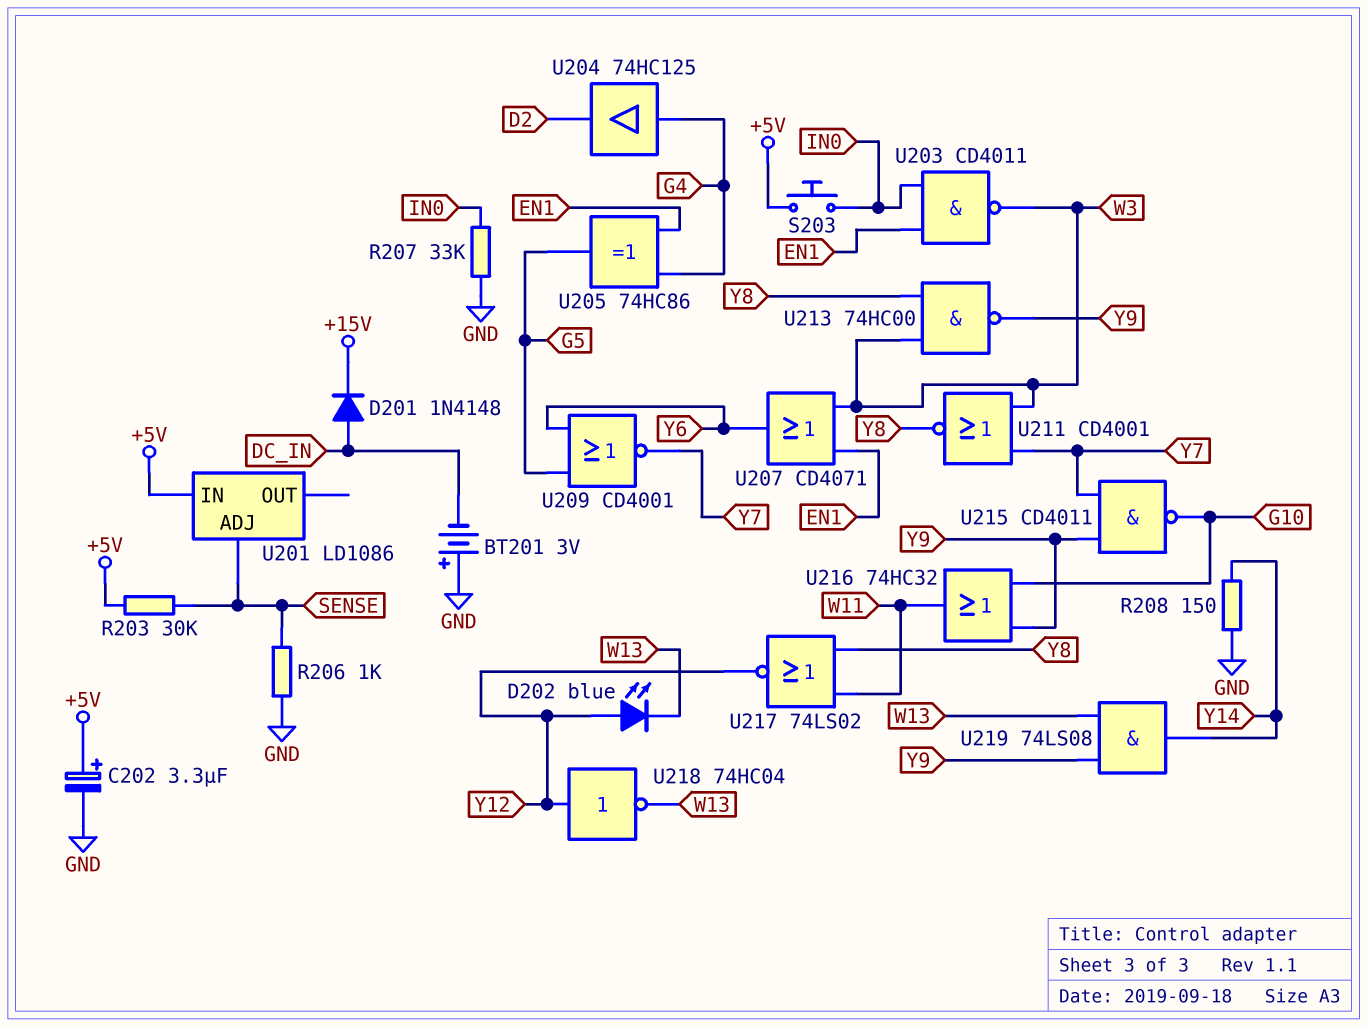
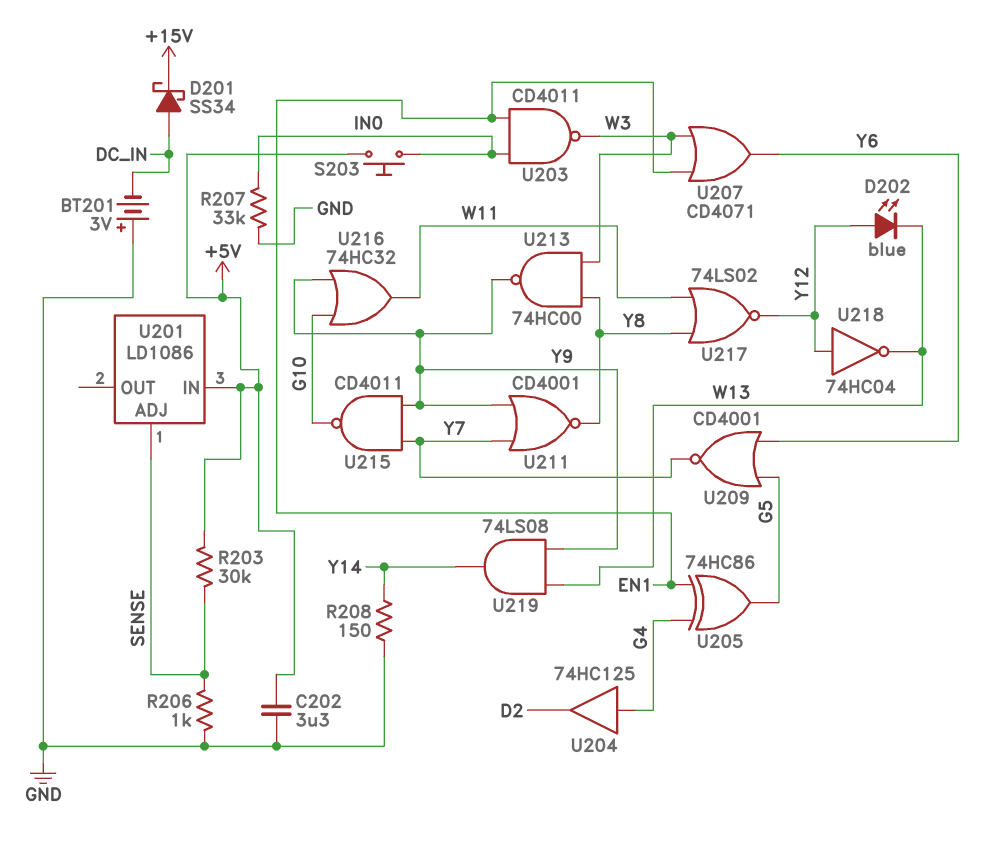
C202: 3.3uF (plus +5V, minus GND) -> 3.3uF (+5V, GND)
D201: diode 1N4148 (A DC_IN, K +15V) -> schottky SS34 (A DC_IN, K +15V)
U211: NOR CD4001 (in W3, in Y7, out Y8) -> NOR CD4001 (in Y7, in Y9, out Y8)

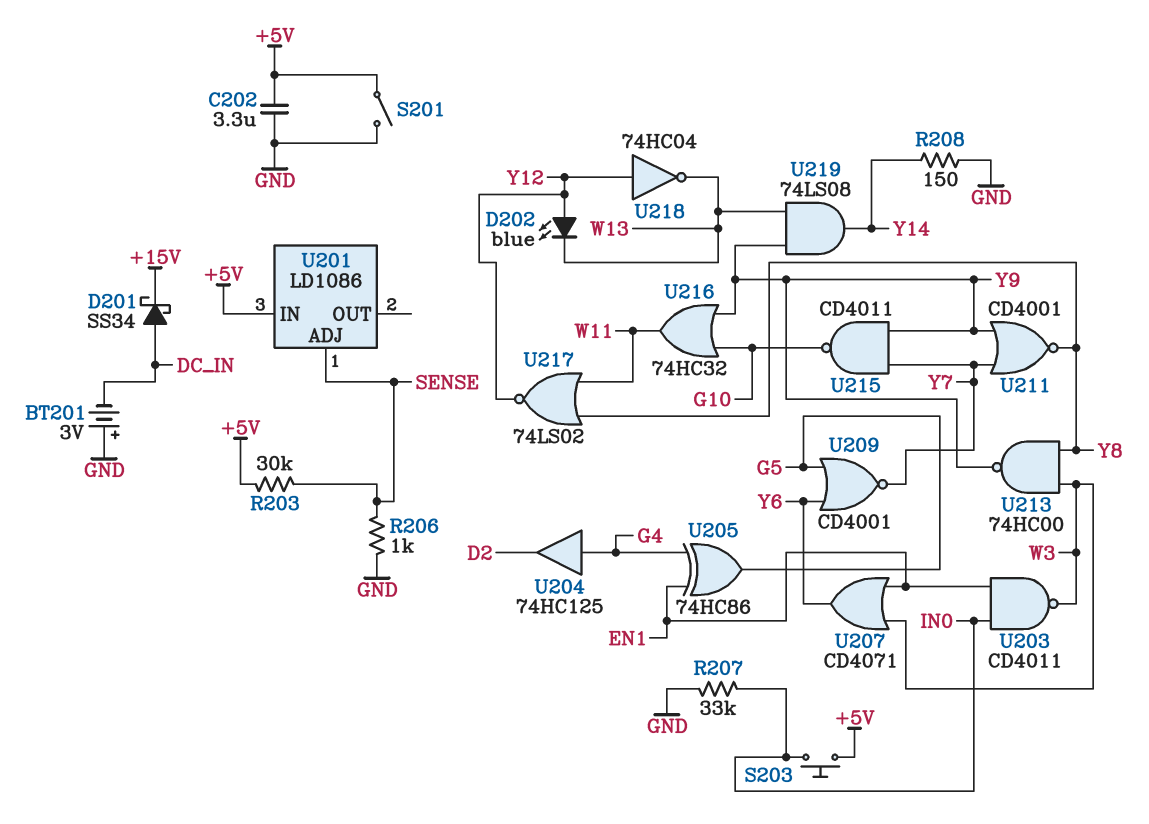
S201: none -> switch (+5V, GND)

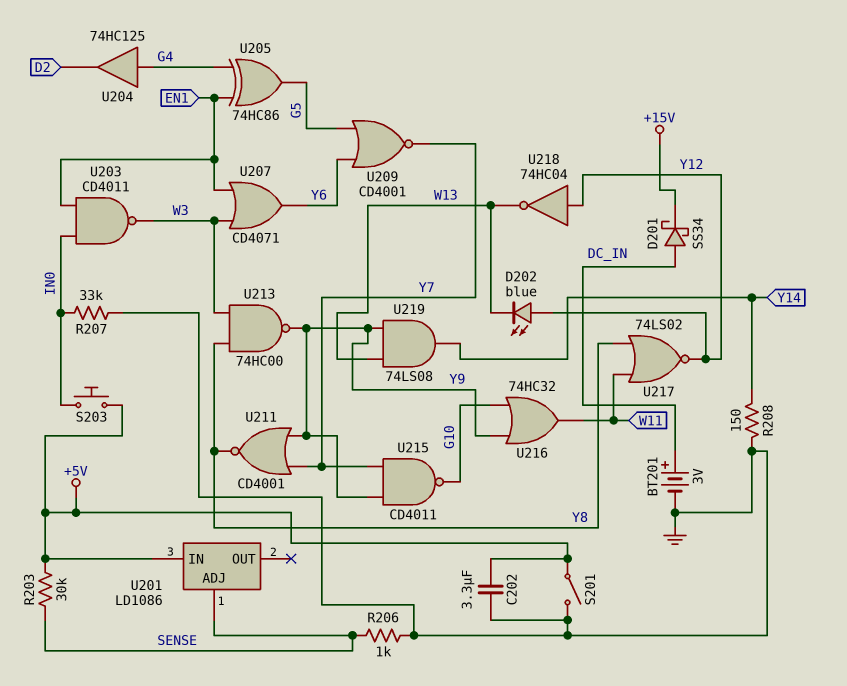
BT201: 3V (plus GND, minus DC_IN) -> 3V (plus DC_IN, minus GND)

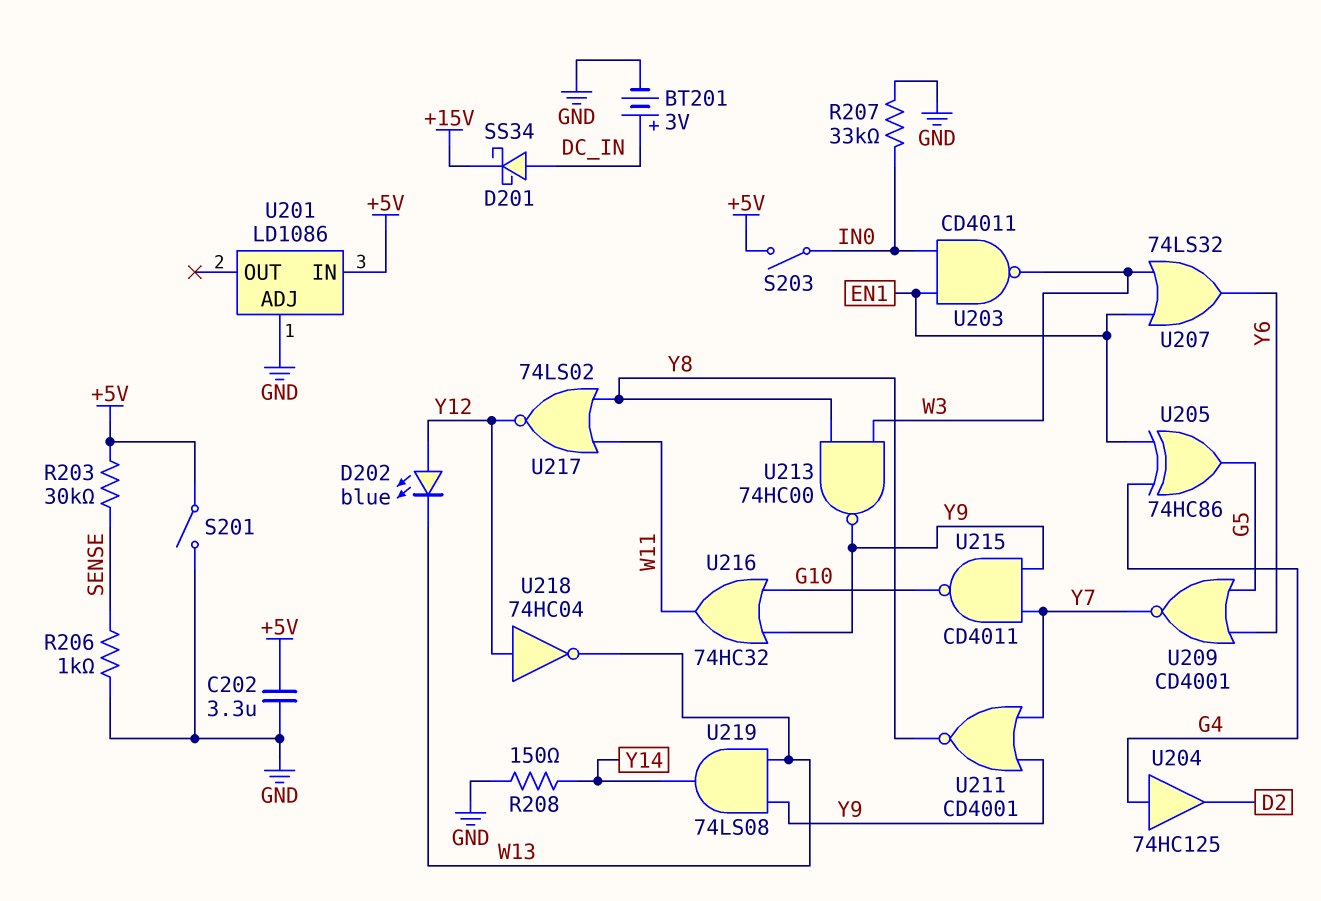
S203: button (+5V, IN0) -> switch (+5V, IN0)
U201 pin ADJ: SENSE -> GND
U207: OR CD4071 (in EN1, in W3, out Y6) -> OR 74LS32 (in EN1, in W3, out Y6)

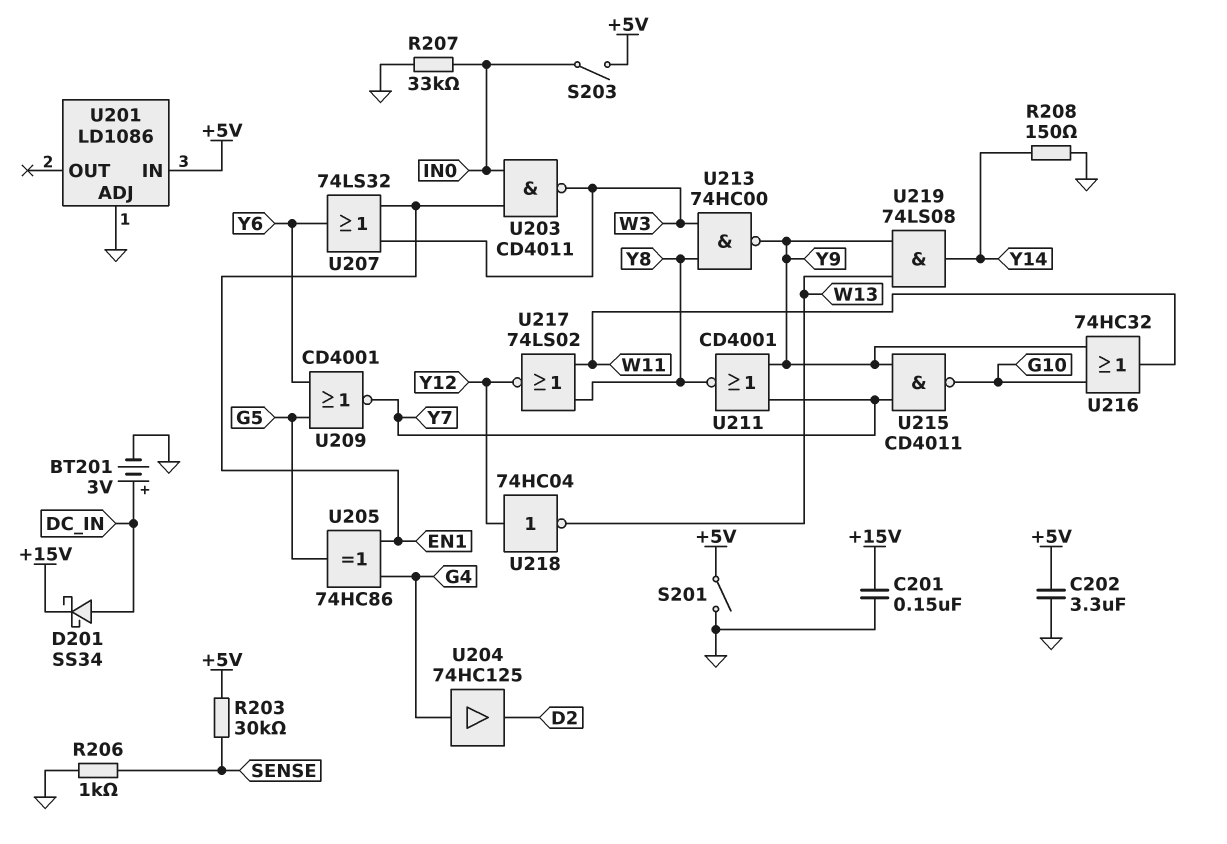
C201: none -> 150nF (+15V, GND)
D202: LED blue (A Y12, K W13) -> none

